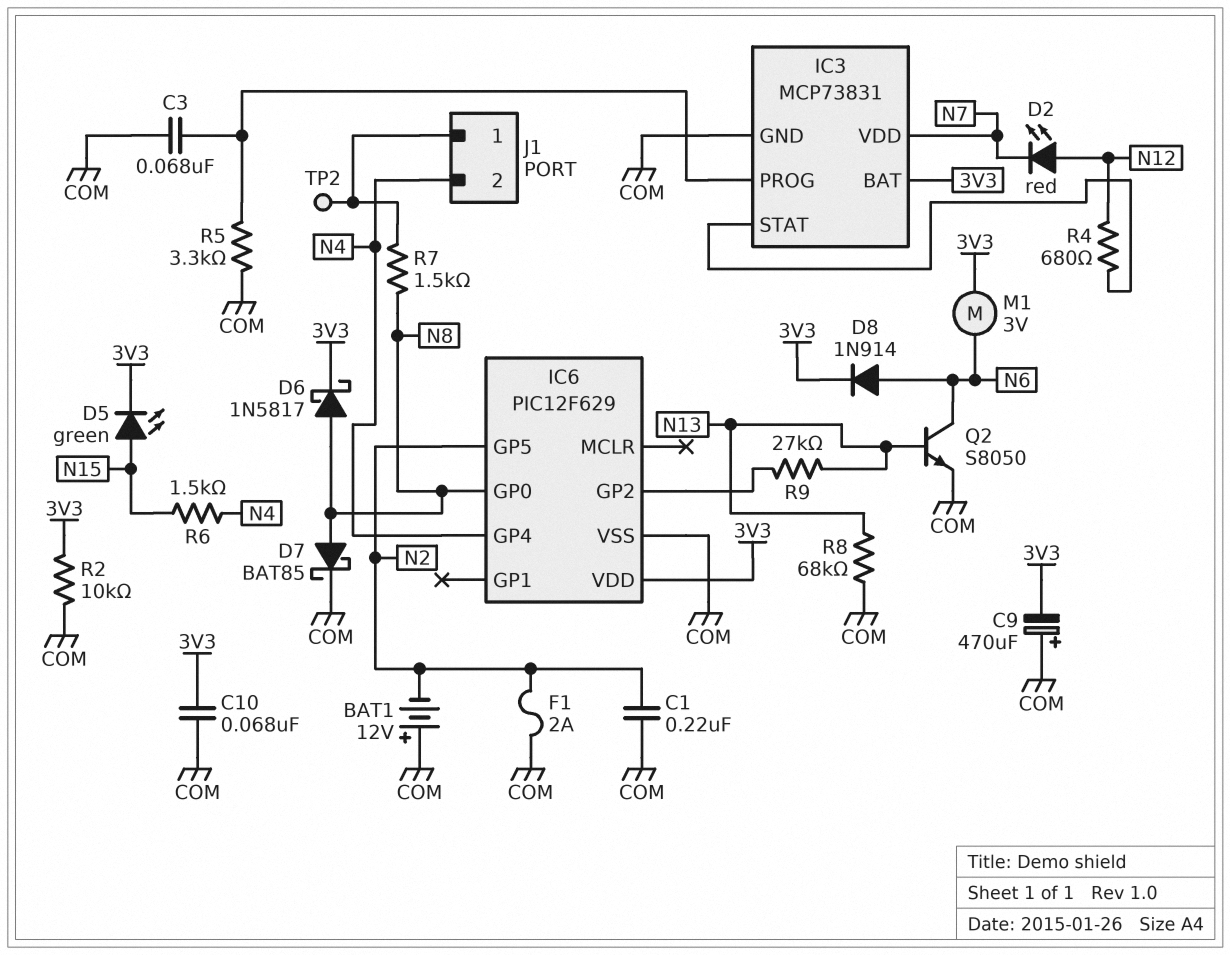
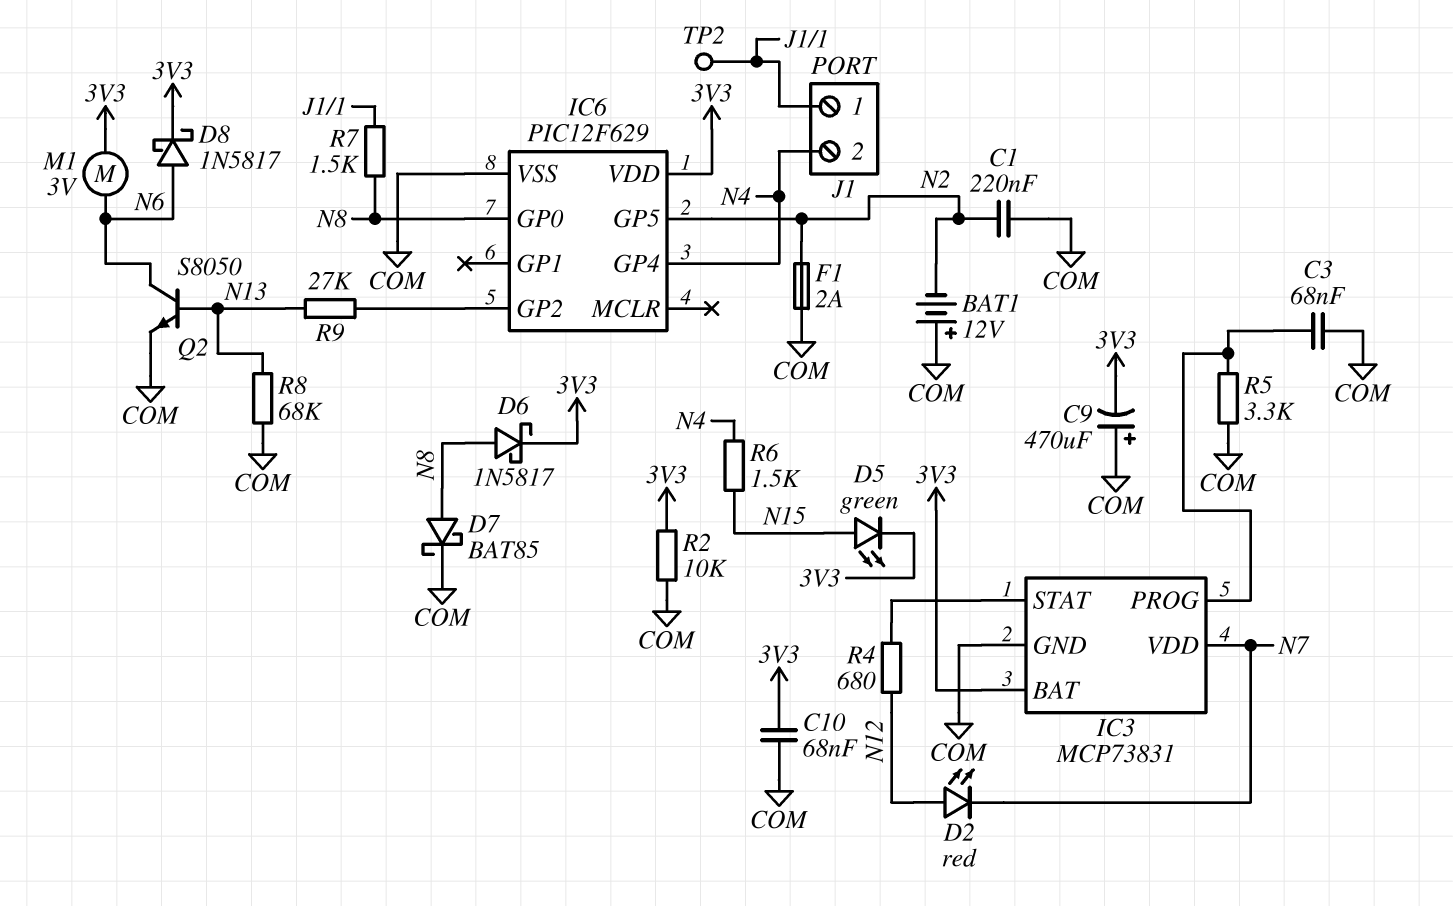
D8: diode 1N914 (A N6, K 3V3) -> schottky 1N5817 (A N6, K 3V3)

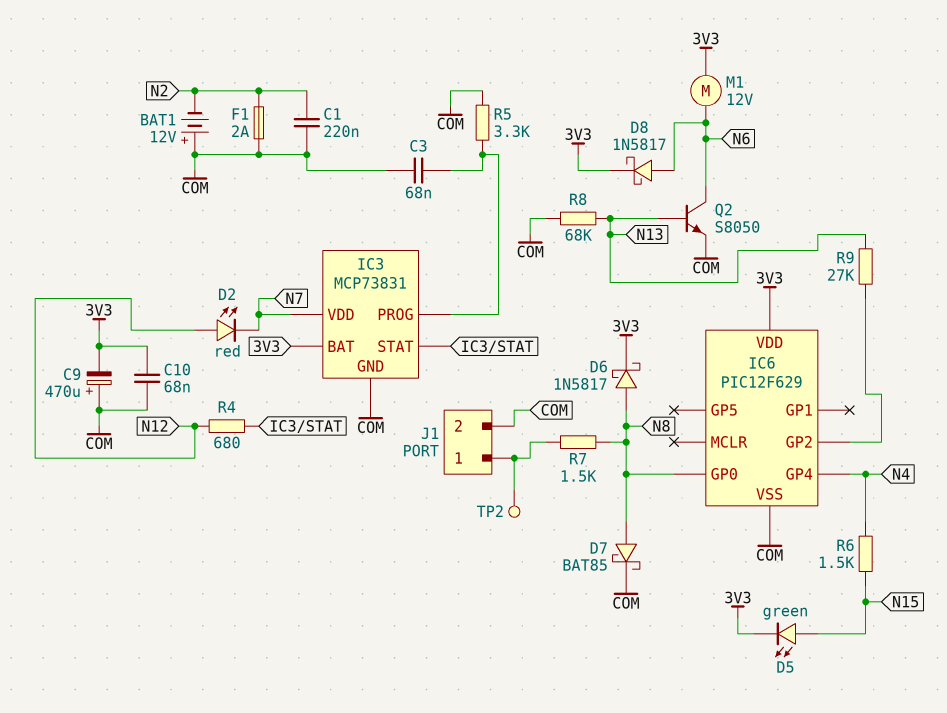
IC6 pin GP5: N2 -> none
J1 pin 2: N4 -> COM
M1: motor 3V (3V3, N6) -> motor 12V (3V3, N6)
R2: 10k (3V3, COM) -> none

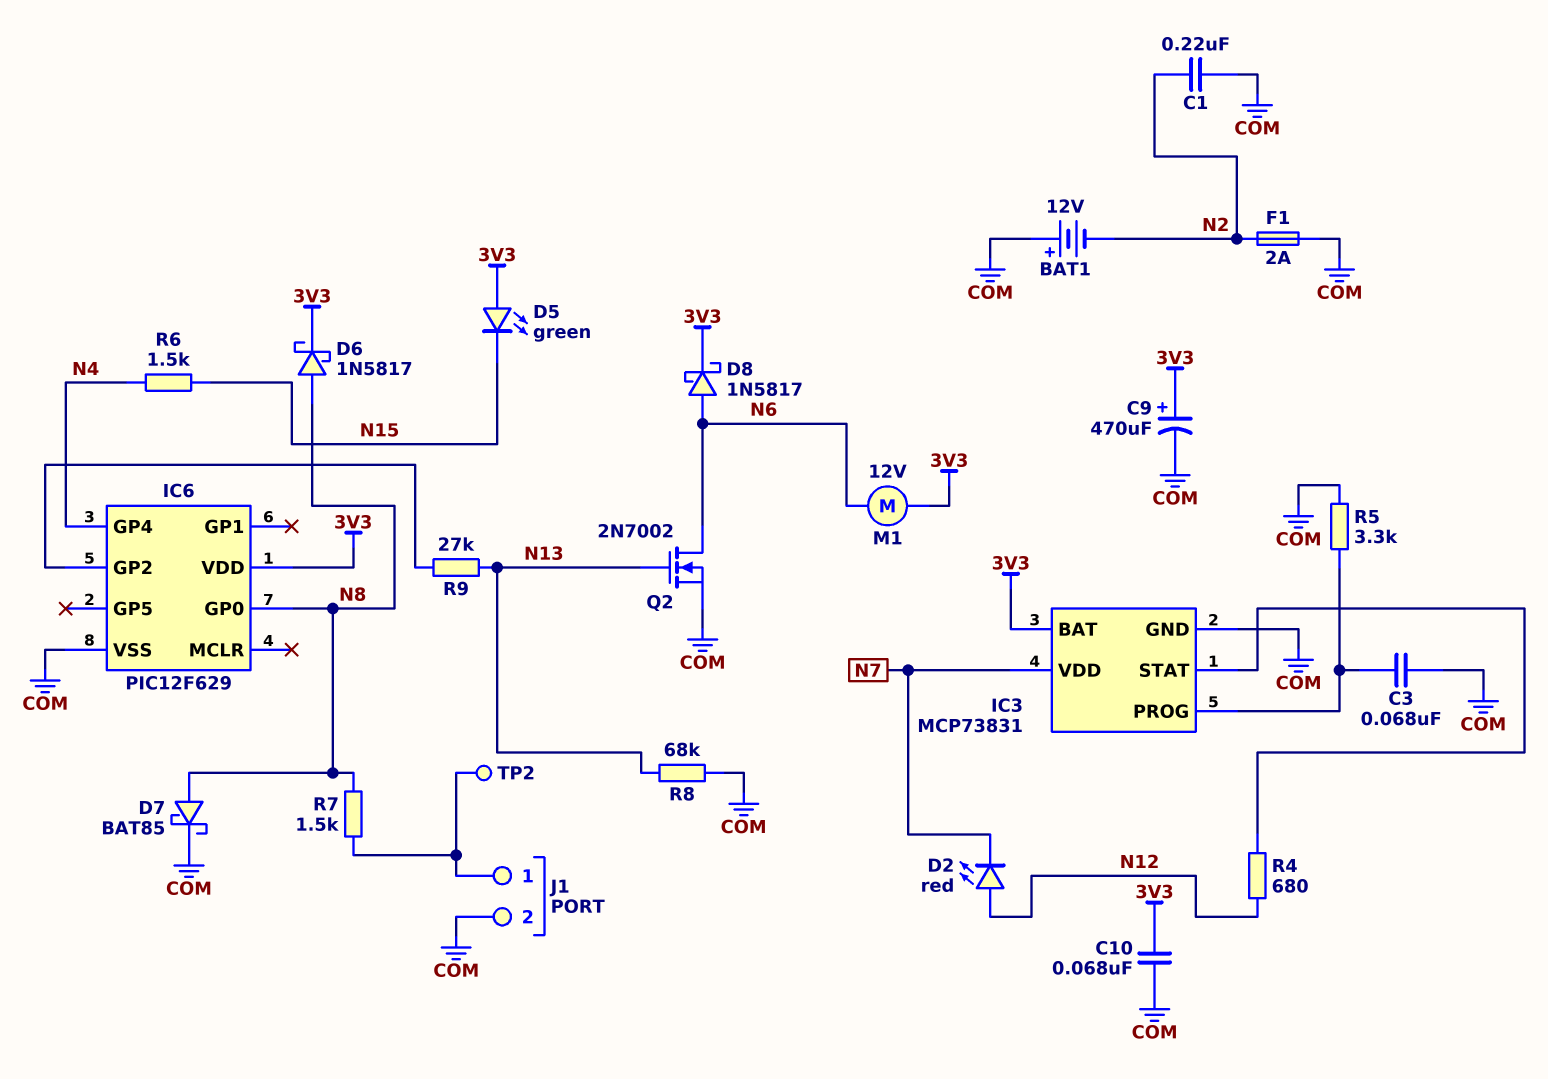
C9: 470uF (plus COM, minus 3V3) -> 470uF (plus 3V3, minus COM)
D5: LED green (A N15, K 3V3) -> LED green (A 3V3, K N15)
Q2: NPN S8050 (B N13, C N6, E COM) -> NMOS 2N7002 (G N13, D N6, S COM)

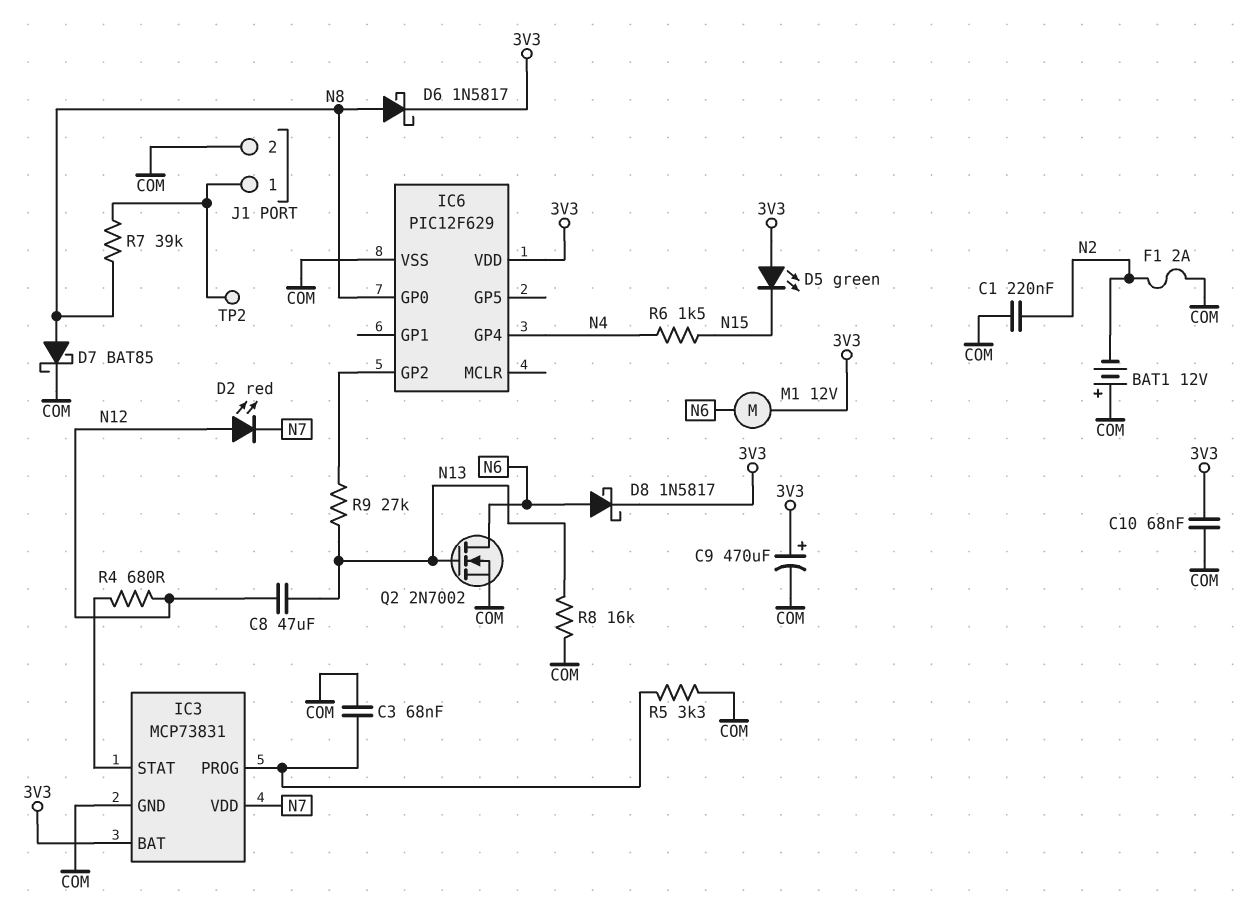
C8: none -> 47uF (N12, N13)
R7: 1.5k (J1/1, N8) -> 39k (J1/1, N8)
R8: 68k (COM, N13) -> 16k (COM, N13)

